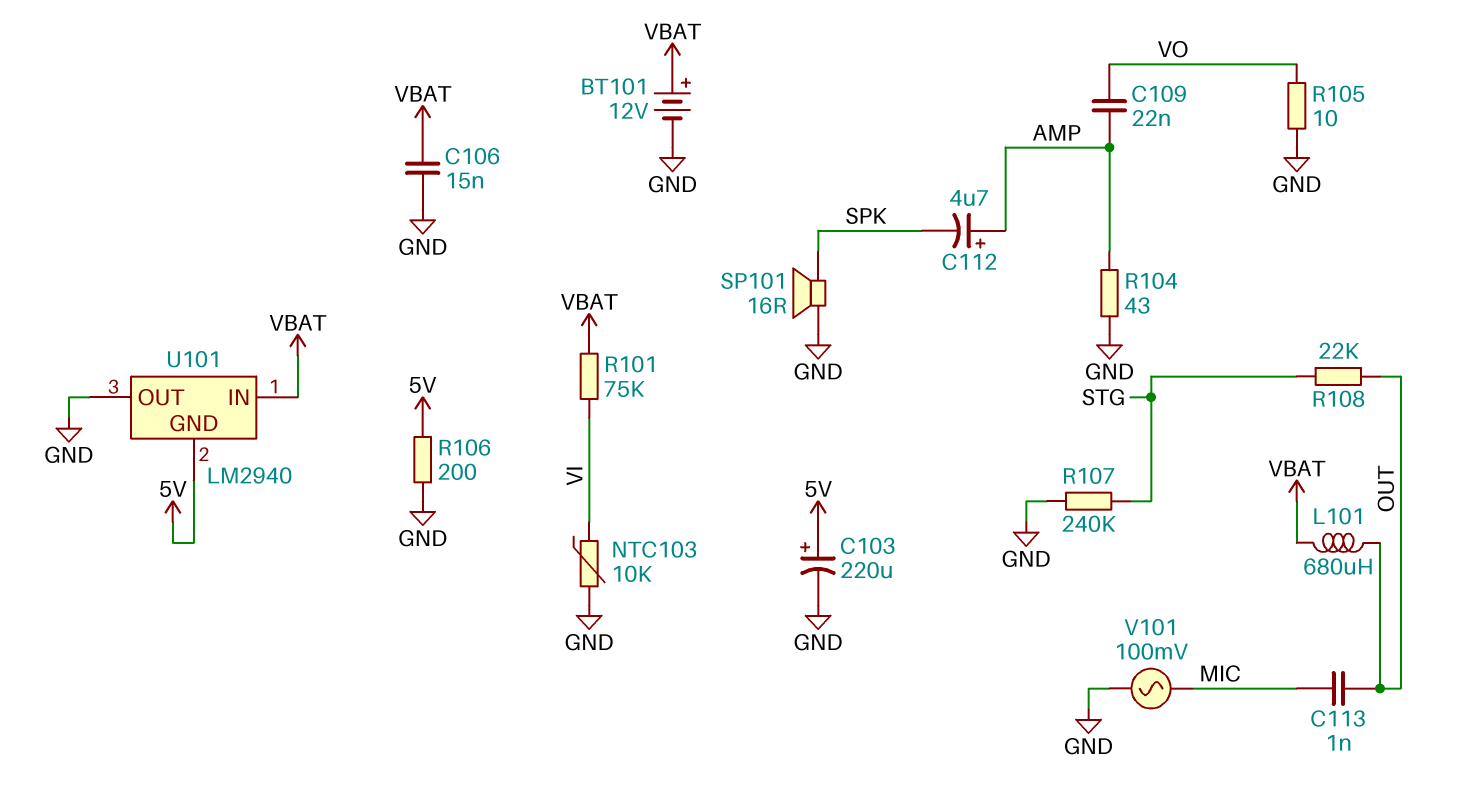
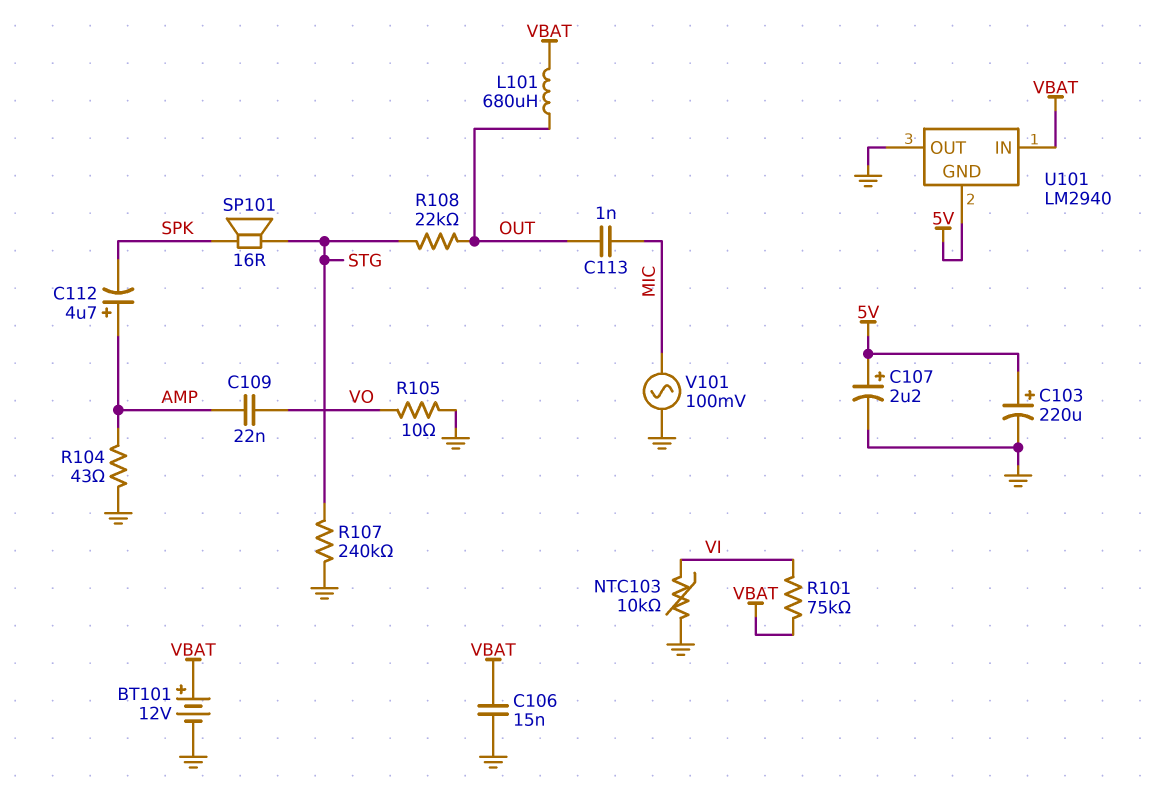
C107: none -> 2.2uF (plus 5V, minus GND)
R106: 200 (5V, GND) -> none
SP101: speaker 16R (GND, SPK) -> speaker 16R (SPK, STG)

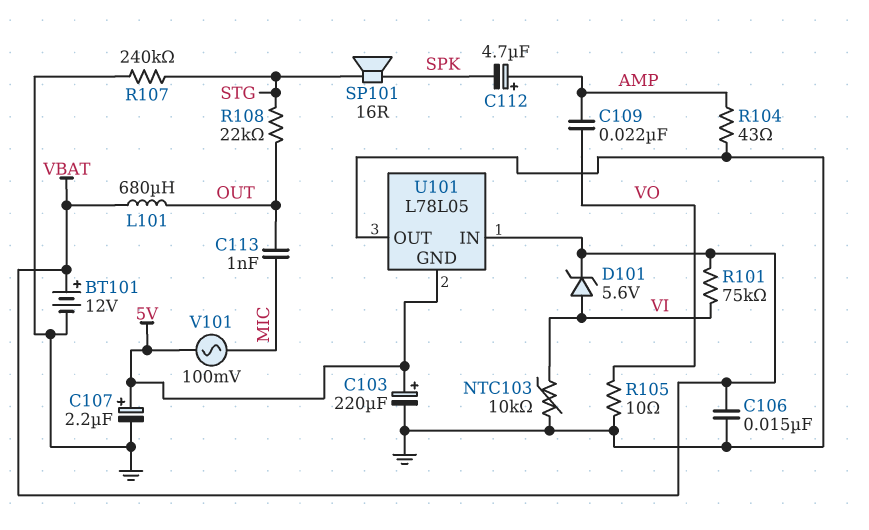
D101: none -> zener 5.6V (A VI, K VBAT)
U101: LM2940 -> L78L05
V101: AC 100mV (GND, MIC) -> AC 100mV (5V, MIC)

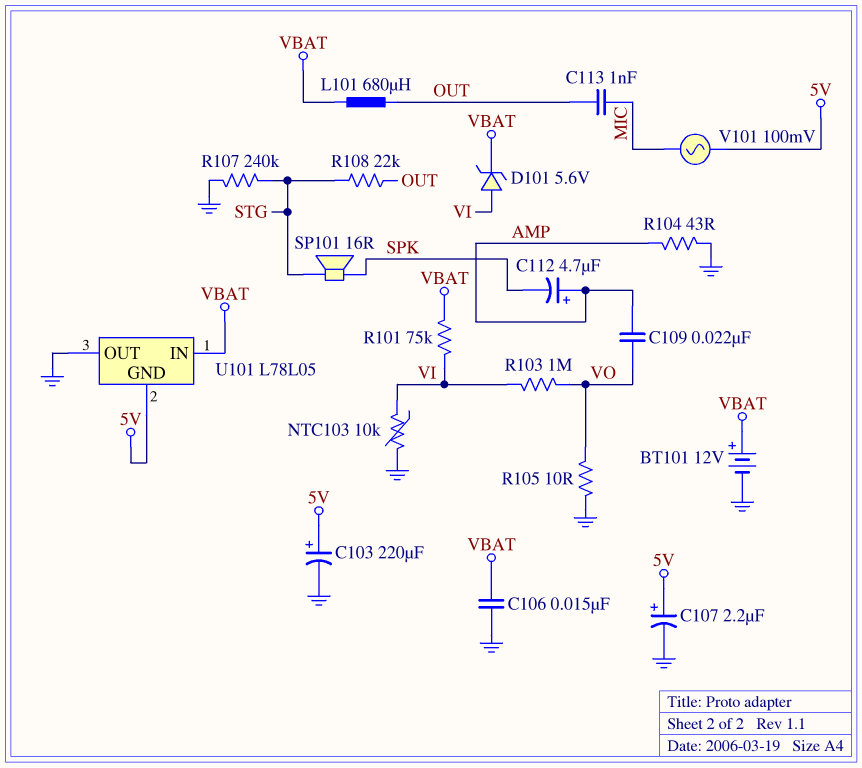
R103: none -> 1M (VI, VO)

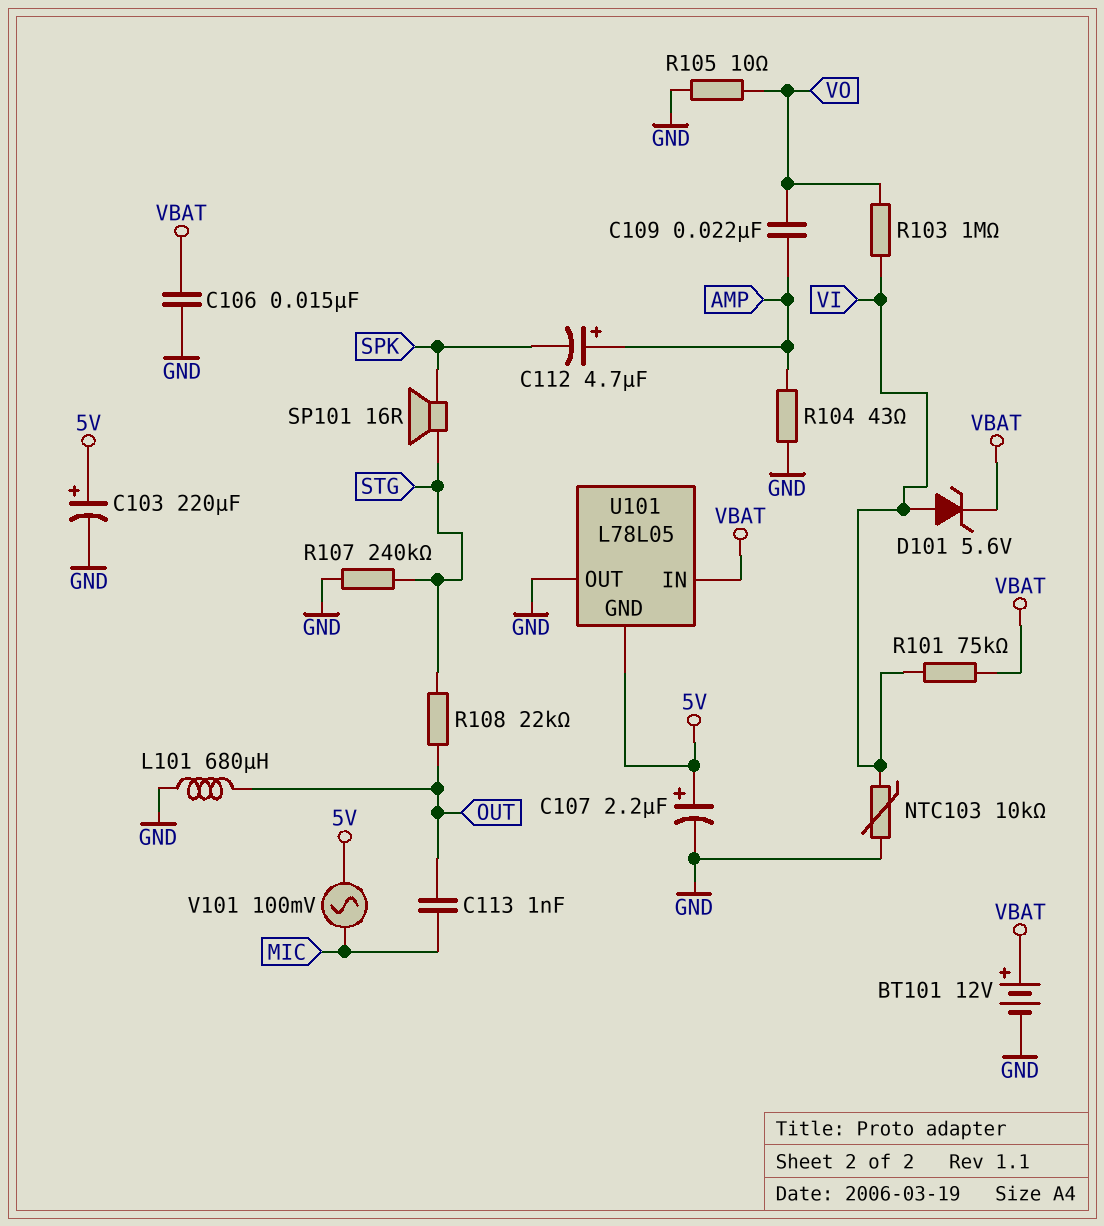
L101: 680uH (OUT, VBAT) -> 680uH (GND, OUT)

